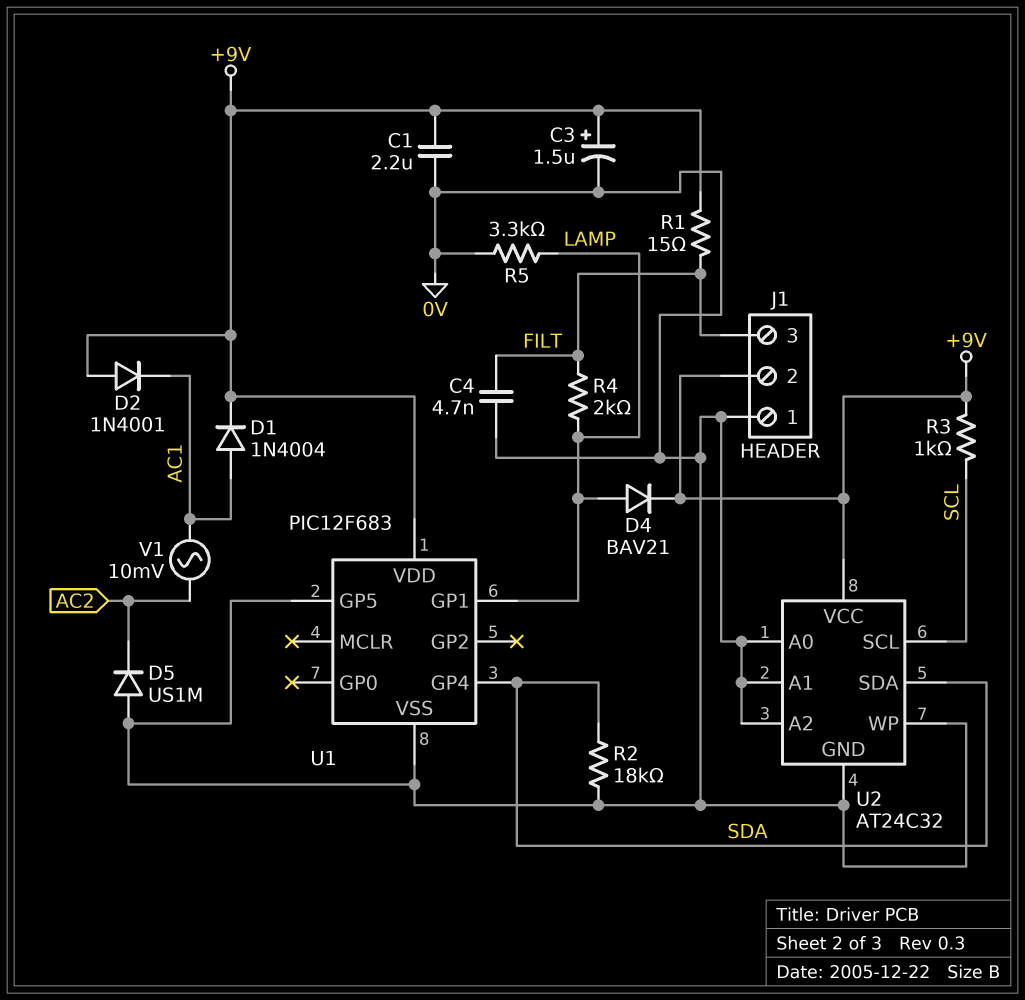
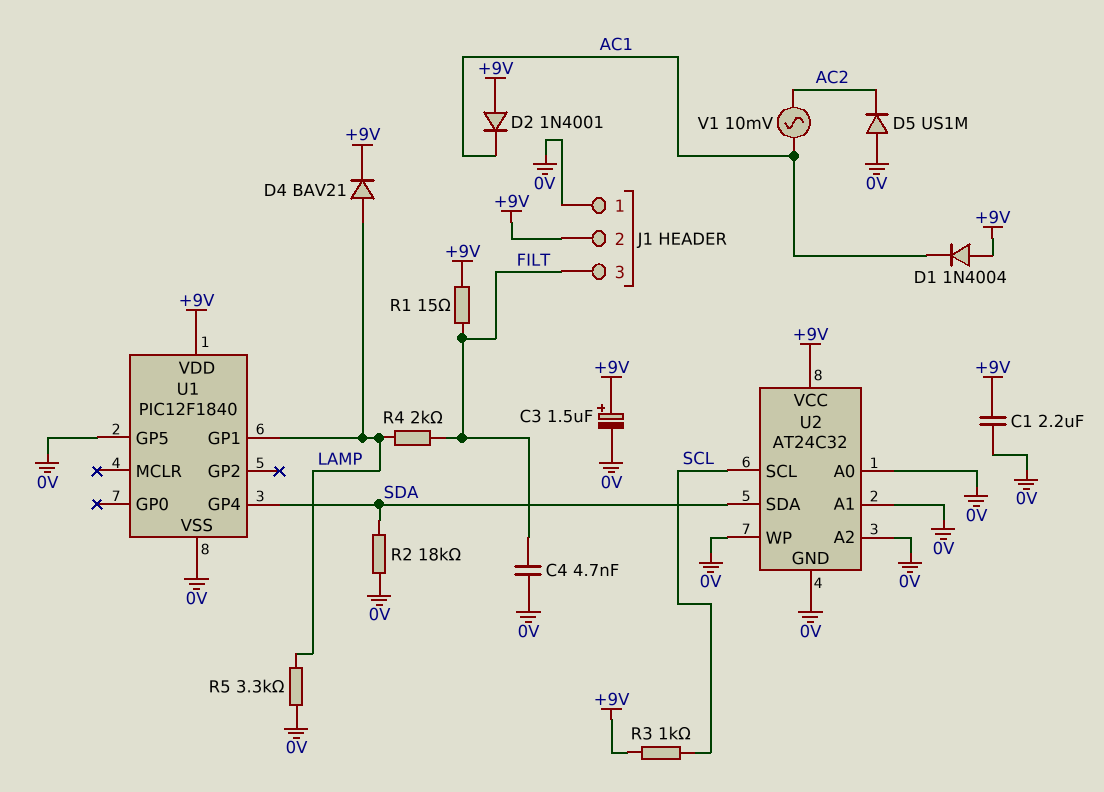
D1: diode 1N4004 (A AC1, K +9V) -> diode 1N4004 (A +9V, K AC1)
U1: PIC12F683 -> PIC12F1840

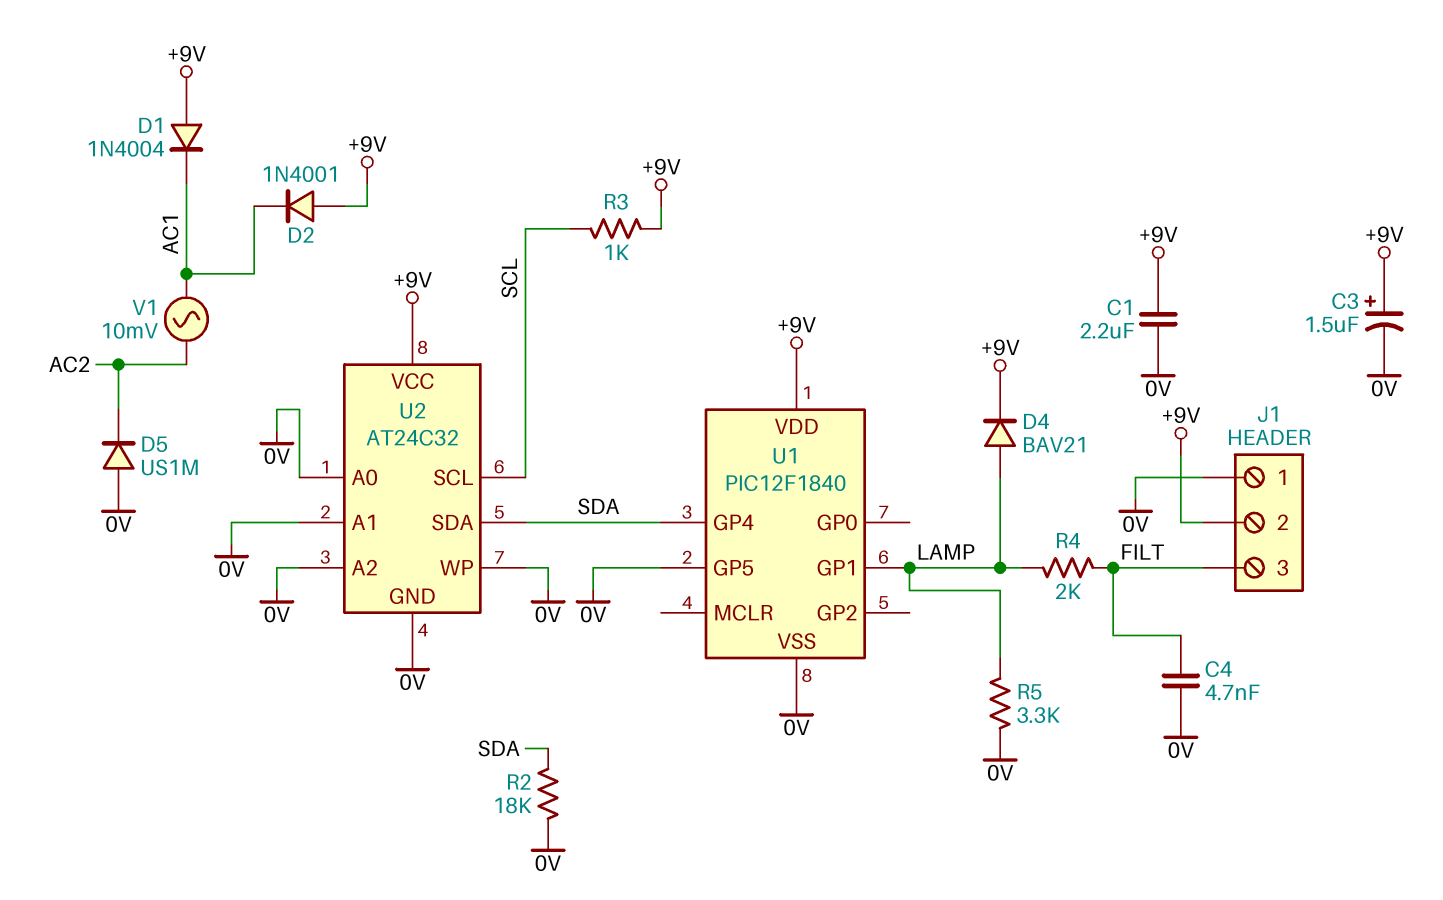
R1: 15 (+9V, FILT) -> none

